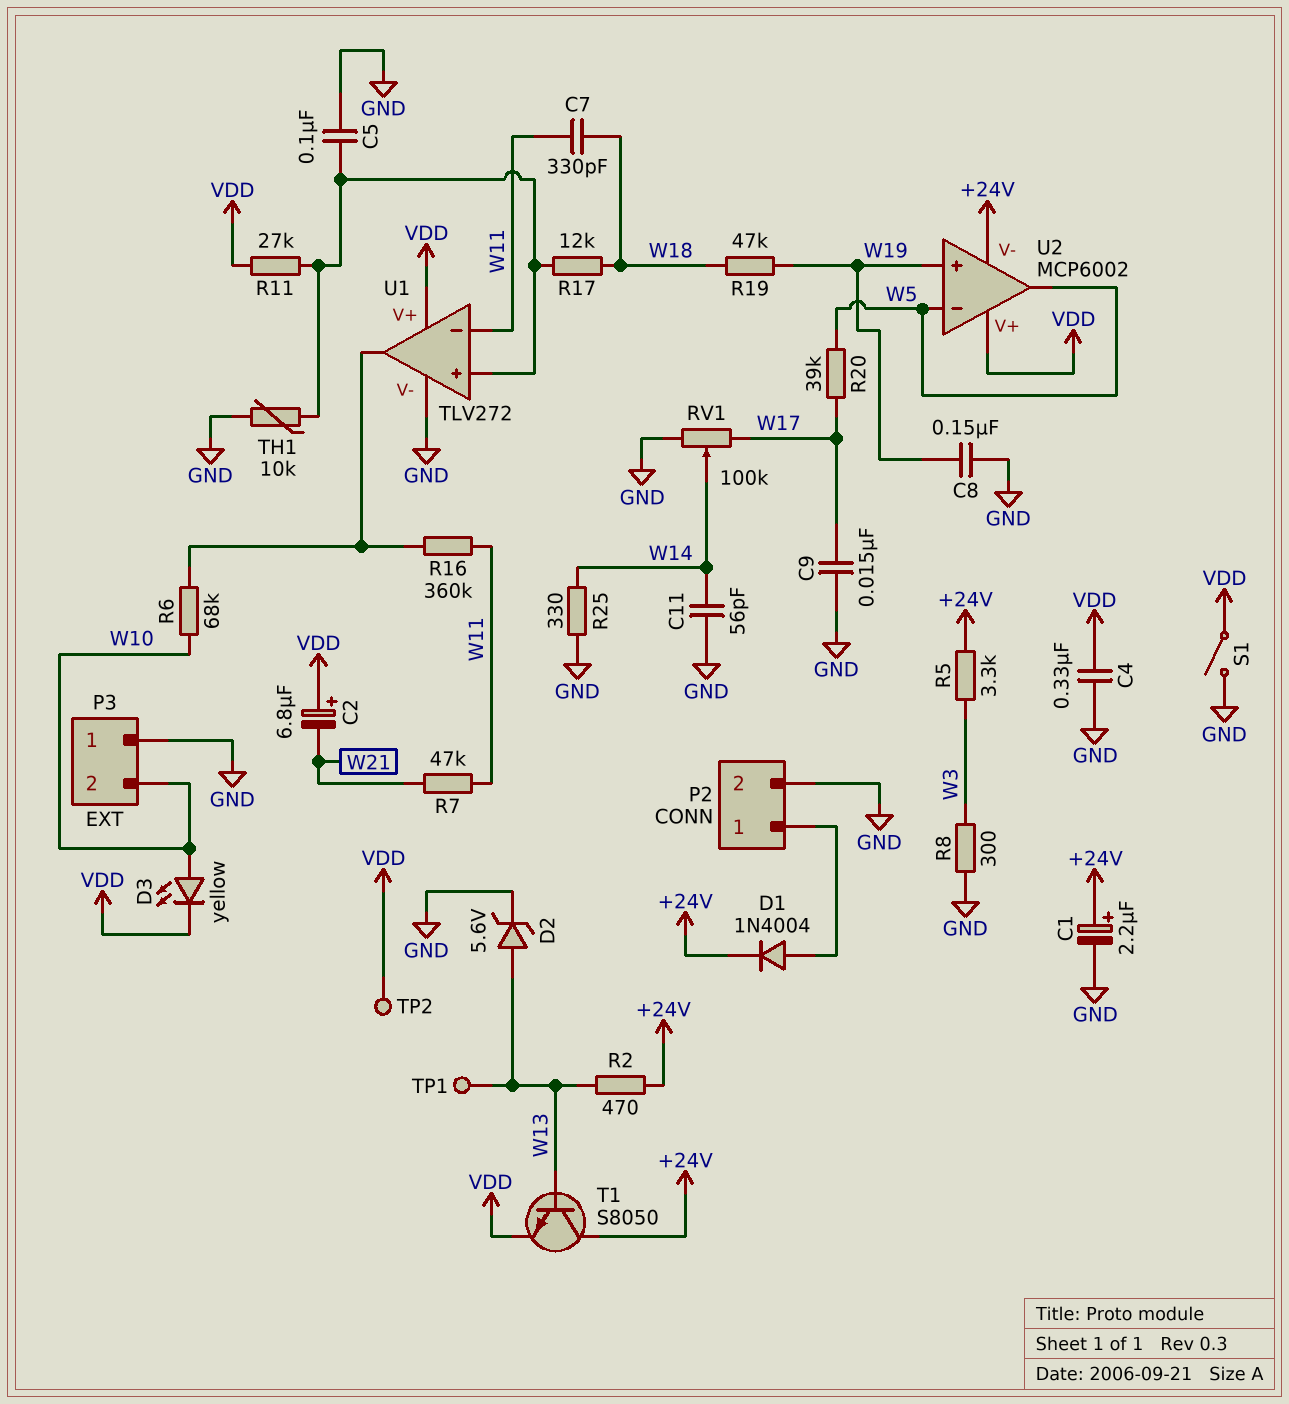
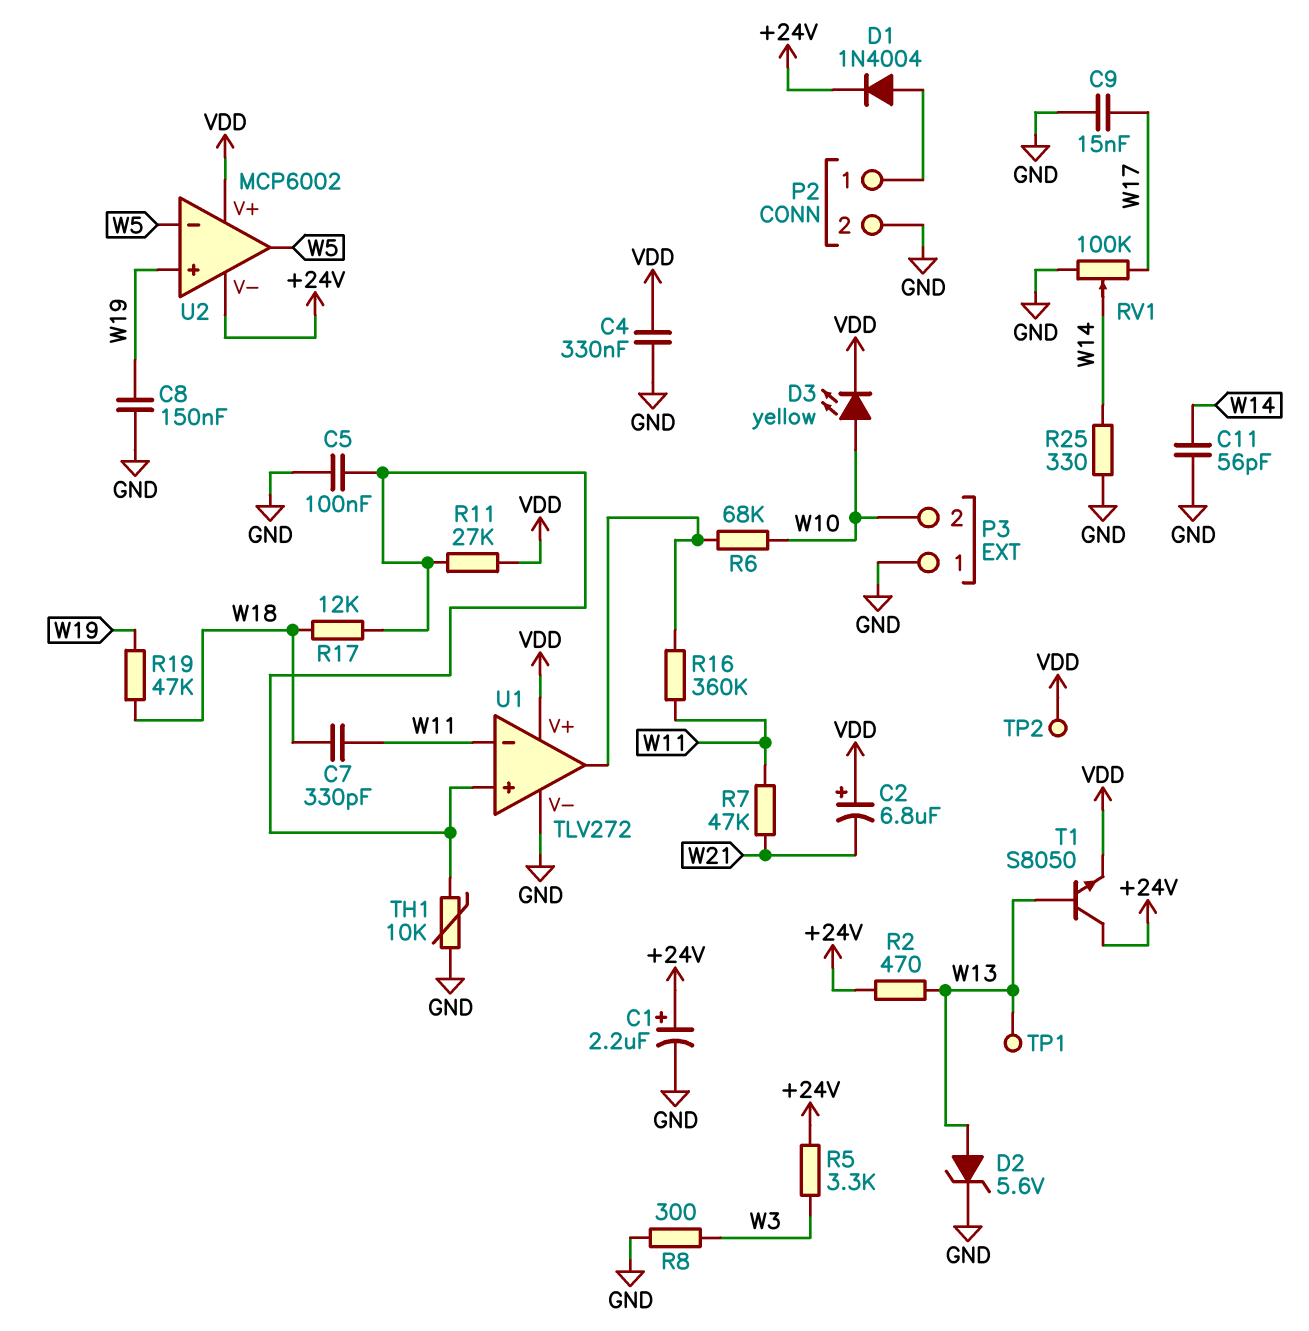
R20: 39k (W5, W17) -> none
S1: switch (GND, VDD) -> none

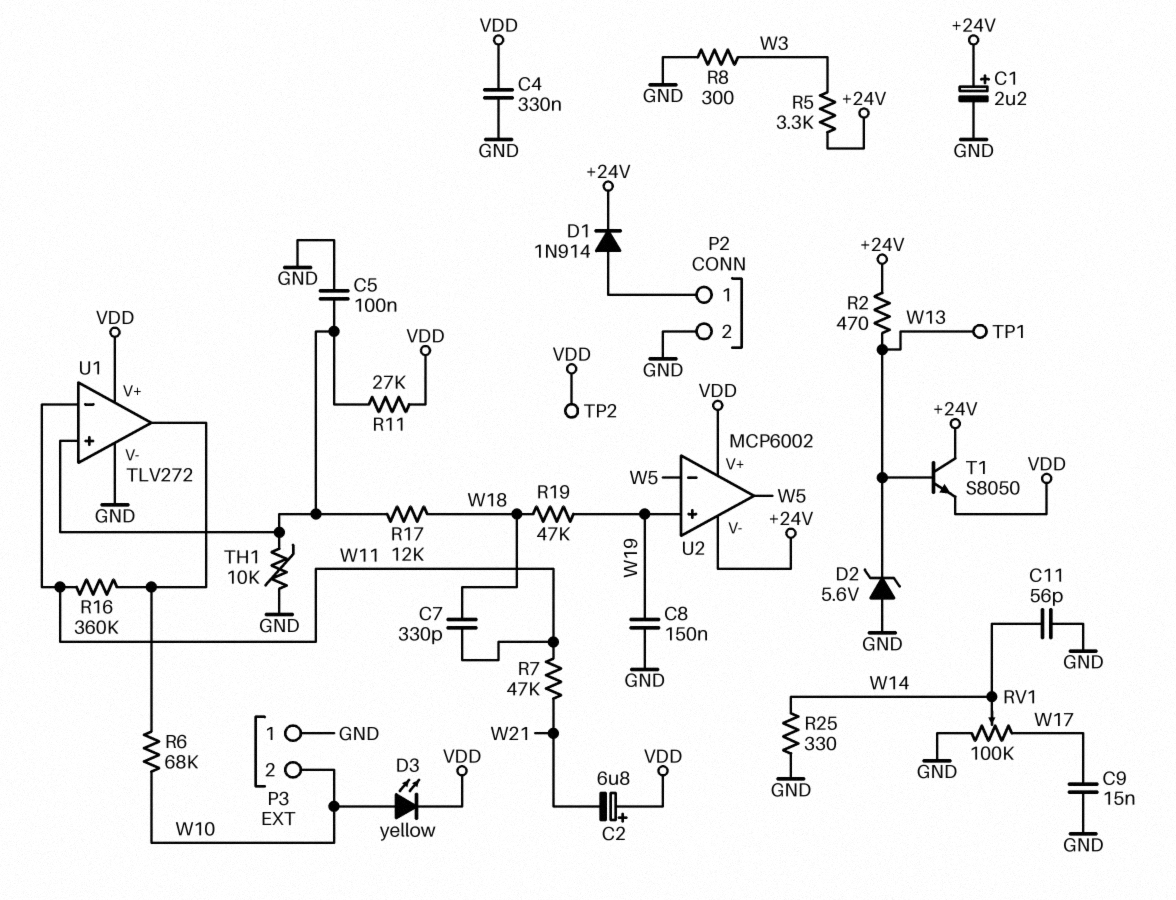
D1: diode 1N4004 (A P2/1, K +24V) -> diode 1N914 (A P2/1, K +24V)
D2: zener 5.6V (A W13, K GND) -> zener 5.6V (A GND, K W13)

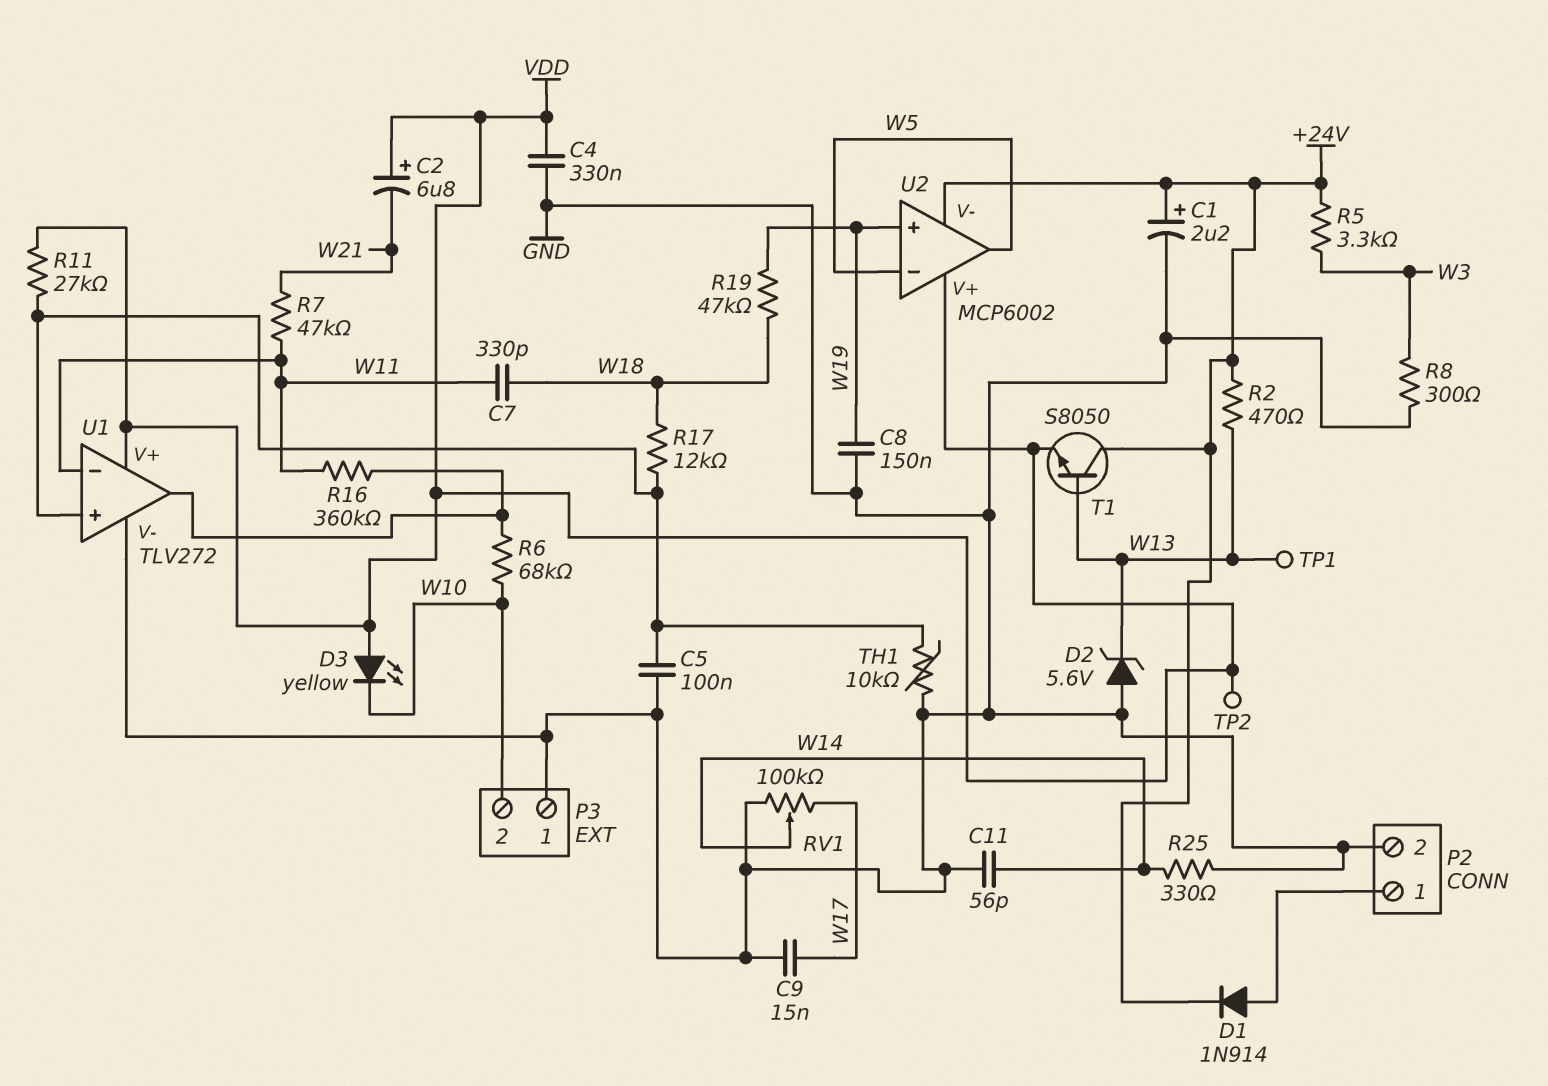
D3: LED yellow (A W10, K VDD) -> LED yellow (A VDD, K W10)

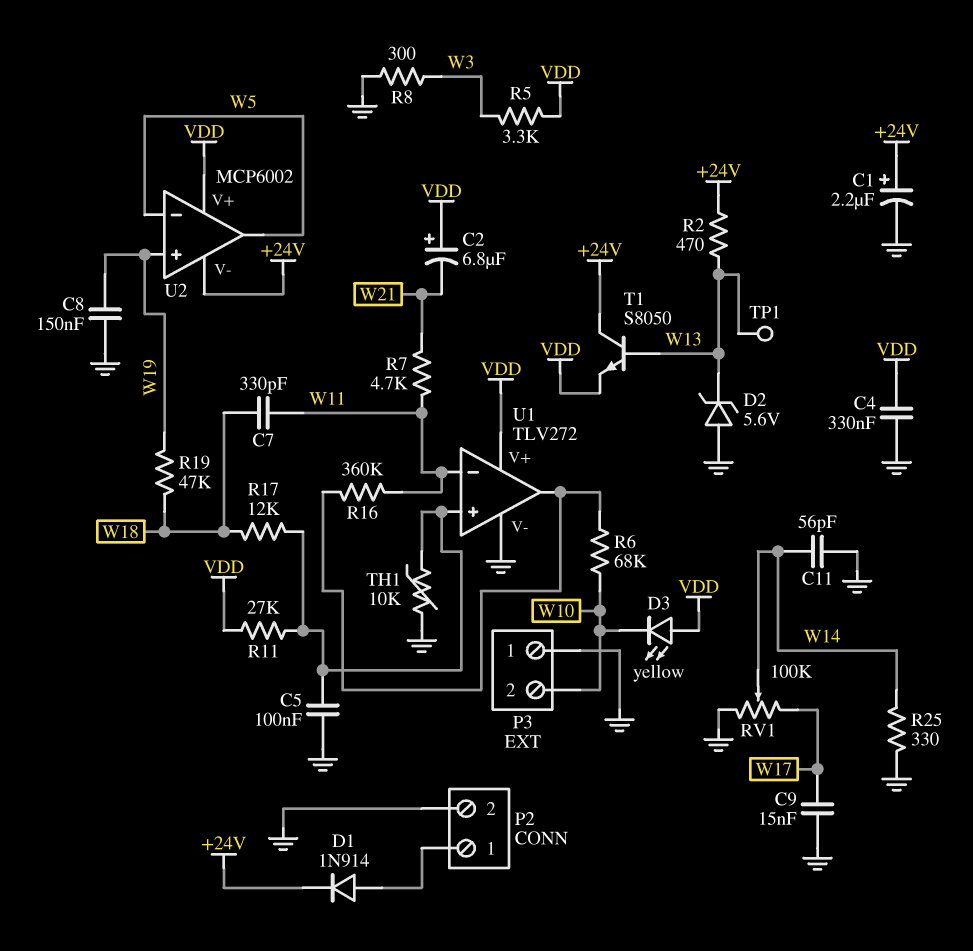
R5: 3.3k (+24V, W3) -> 3.3k (VDD, W3)
R7: 47k (W11, W21) -> 4.7k (W11, W21)
TP2: test point (VDD) -> none

